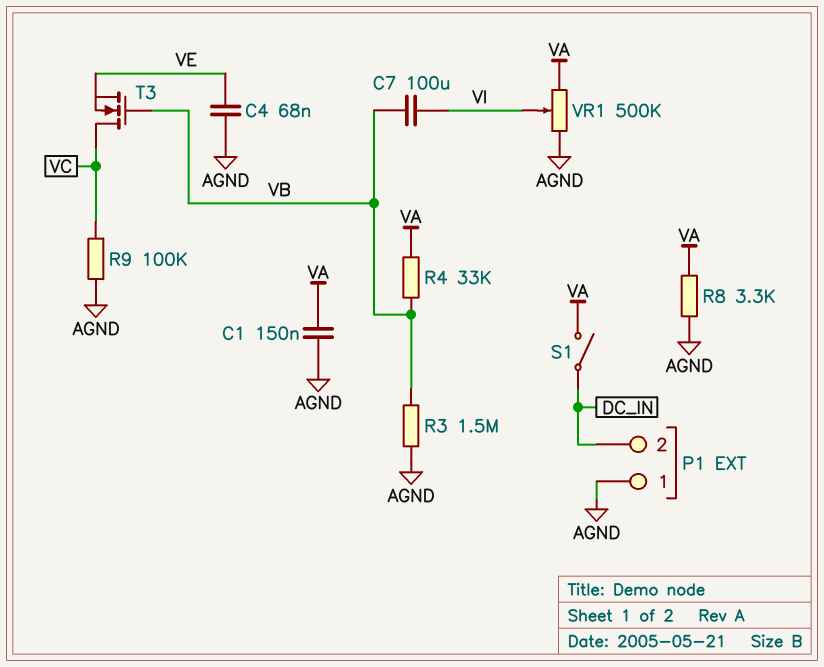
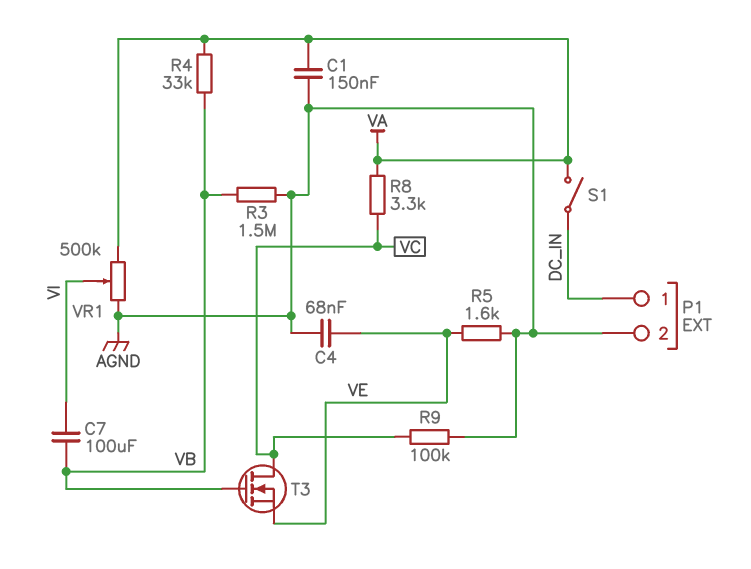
P1 pin 1: AGND -> DC_IN
P1 pin 2: DC_IN -> AGND
R5: none -> 1.6k (AGND, VE)
R8: 3.3k (AGND, VA) -> 3.3k (VA, VC)

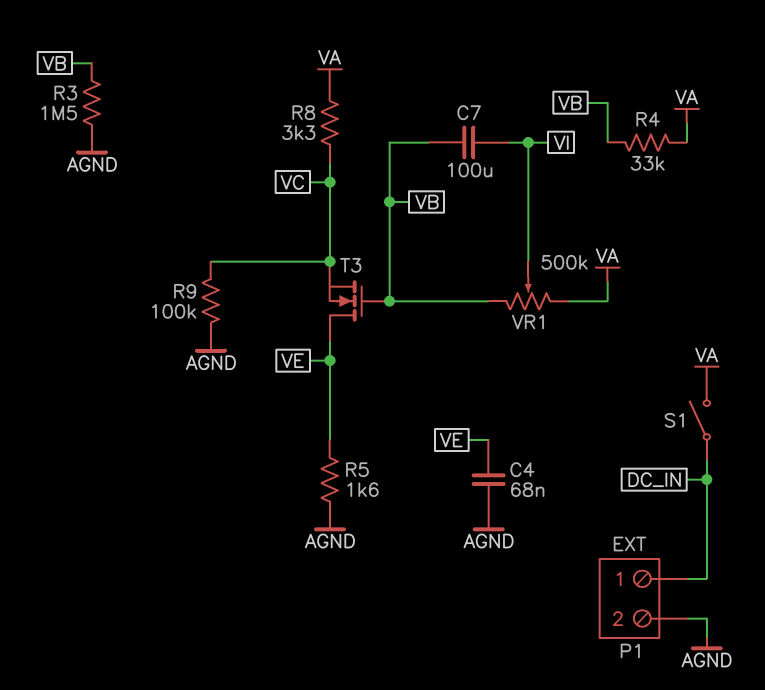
C1: 150nF (AGND, VA) -> none
T3: NMOS (G VB, D VC, S VE) -> NMOS (G VB, D VE, S VC)
VR1: 500k (AGND, VA, wiper VI) -> 500k (VA, VB, wiper VI)

